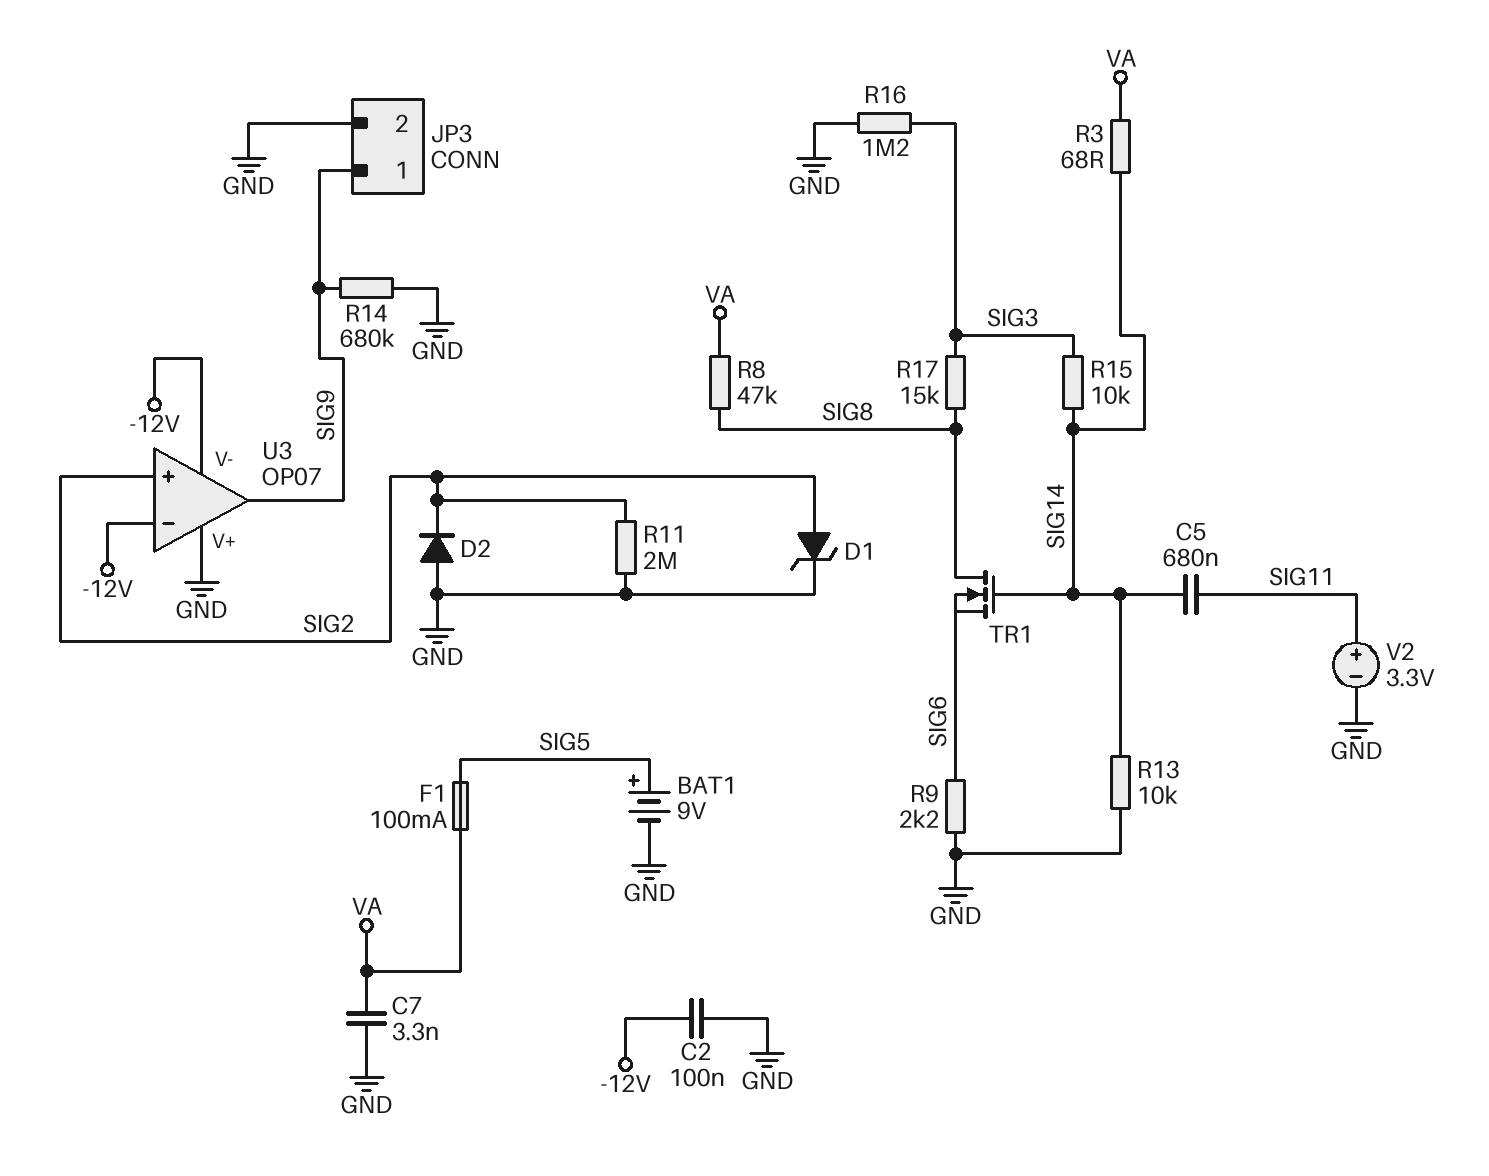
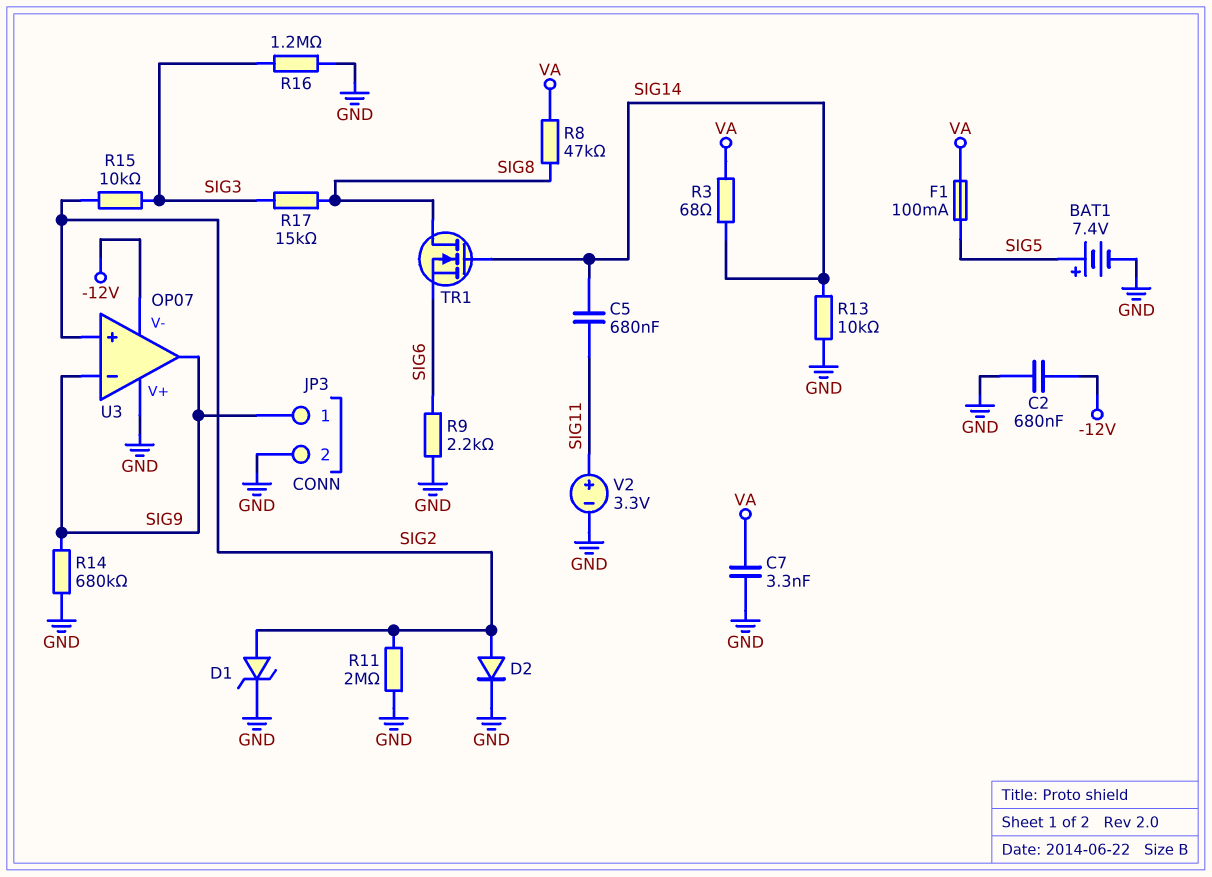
BAT1: 9V (plus SIG5, minus GND) -> 7.4V (plus SIG5, minus GND)
C2: 100nF (-12V, GND) -> 680nF (-12V, GND)
D2: diode (A GND, K SIG2) -> diode (A SIG2, K GND)
R15: 10k (SIG3, SIG14) -> 10k (SIG2, SIG3)
U3 pin in-: -12V -> SIG9

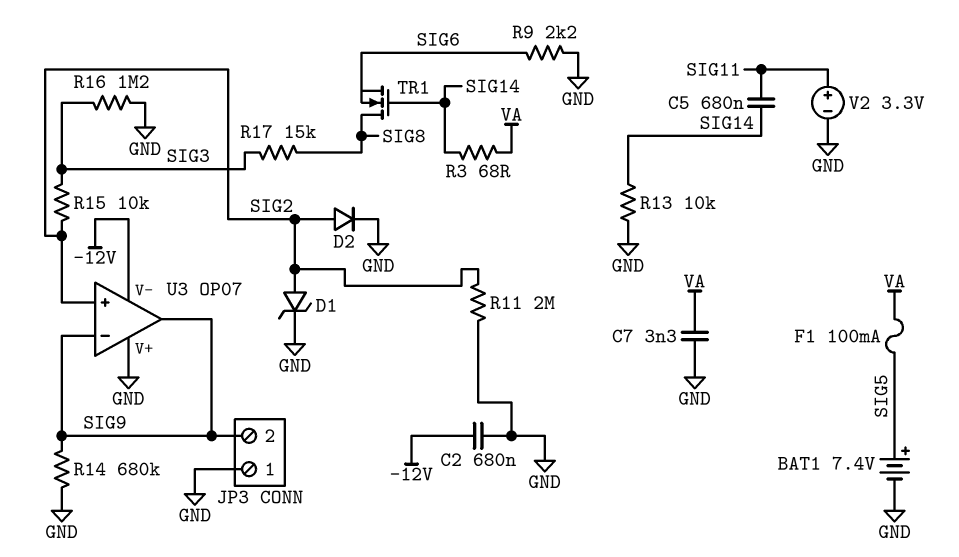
JP3 pin 1: SIG9 -> GND
JP3 pin 2: GND -> SIG9
R8: 47k (SIG8, VA) -> none

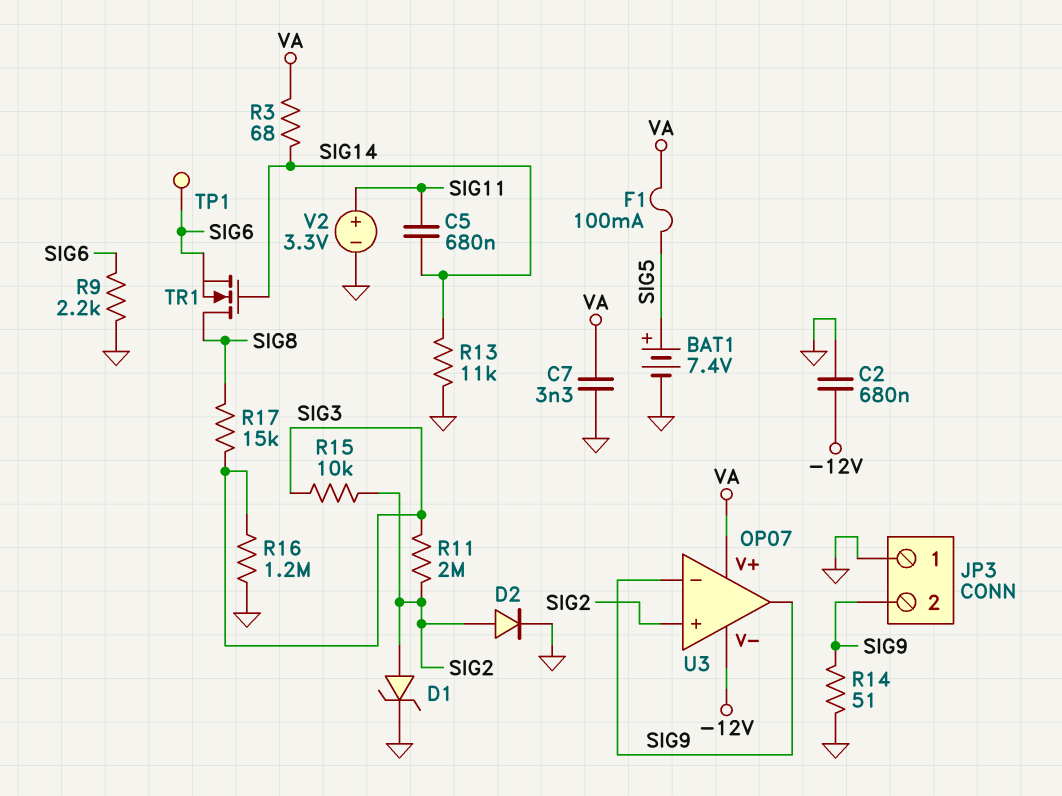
R11: 2M (GND, SIG2) -> 2M (SIG2, SIG3)
R13: 10k (GND, SIG14) -> 11k (GND, SIG14)
R14: 680k (GND, SIG9) -> 51 (GND, SIG9)
TP1: none -> test point (SIG6)
U3 pin V+: GND -> VA

